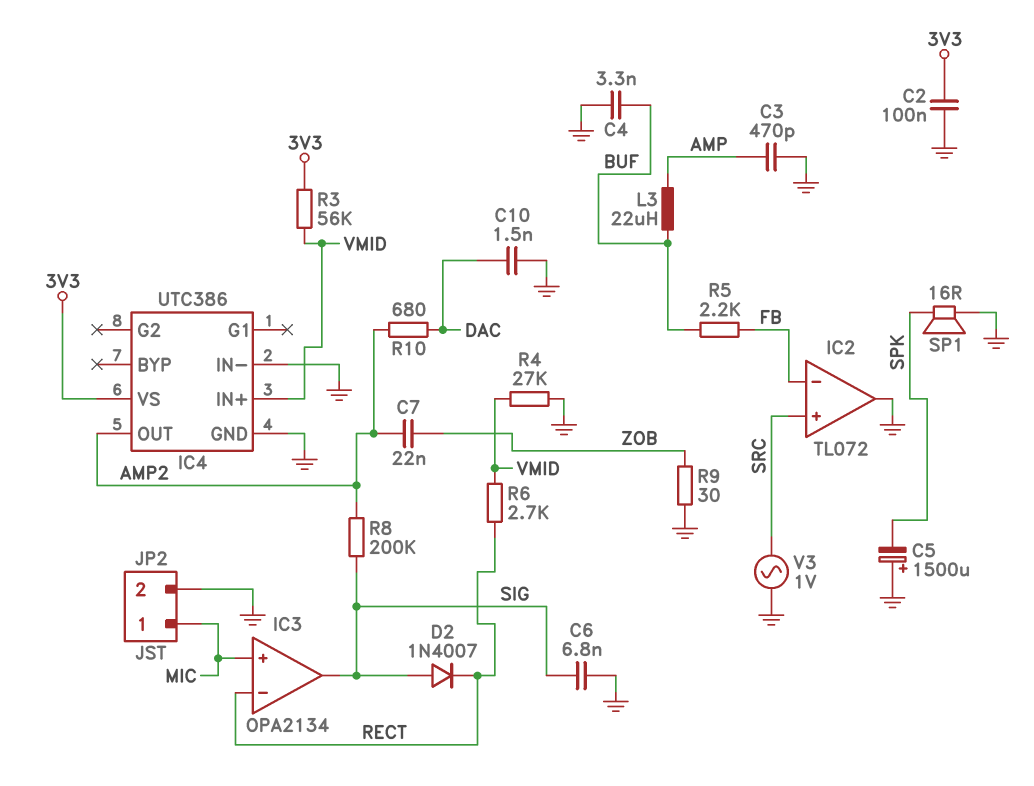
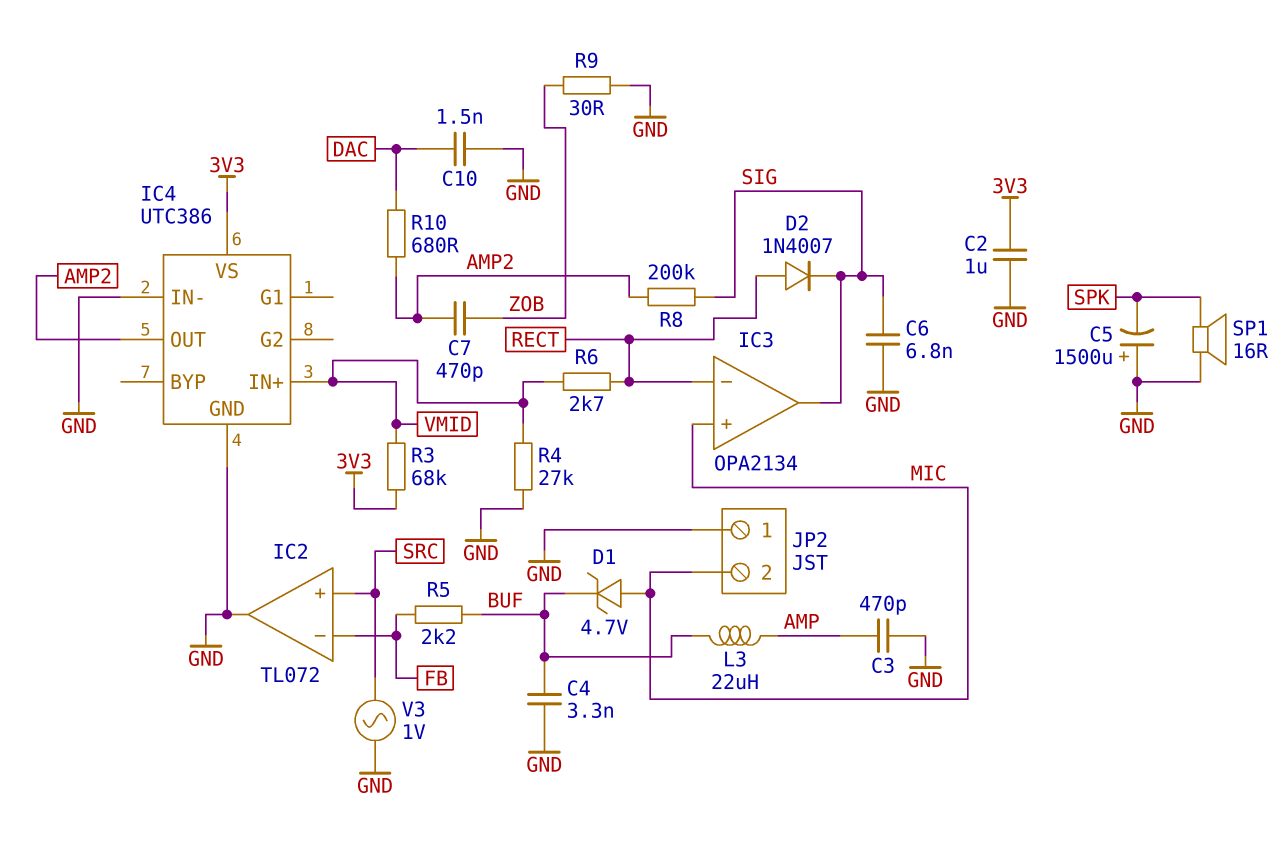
C2: 100nF (3V3, GND) -> 1uF (3V3, GND)
C7: 22nF (AMP2, ZOB) -> 470pF (AMP2, ZOB)
D1: none -> zener 4.7V (A MIC, K BUF)
D2: diode 1N4007 (A SIG, K RECT) -> diode 1N4007 (A RECT, K SIG)
JP2 pin 1: MIC -> GND
JP2 pin 2: GND -> MIC
R3: 56k (3V3, VMID) -> 68k (3V3, VMID)

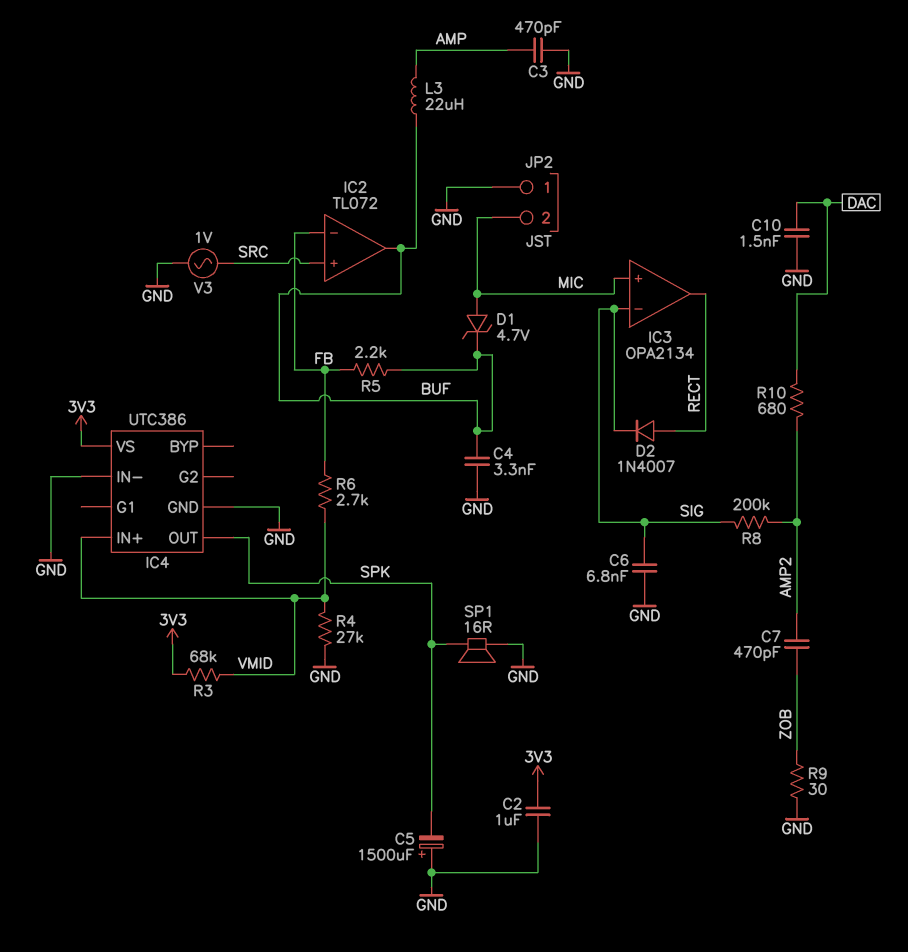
IC2 pin out: GND -> BUF
IC3 pin in-: RECT -> SIG
IC3 pin out: SIG -> RECT
IC4 pin OUT: AMP2 -> SPK
R6: 2.7k (RECT, VMID) -> 2.7k (FB, VMID)

